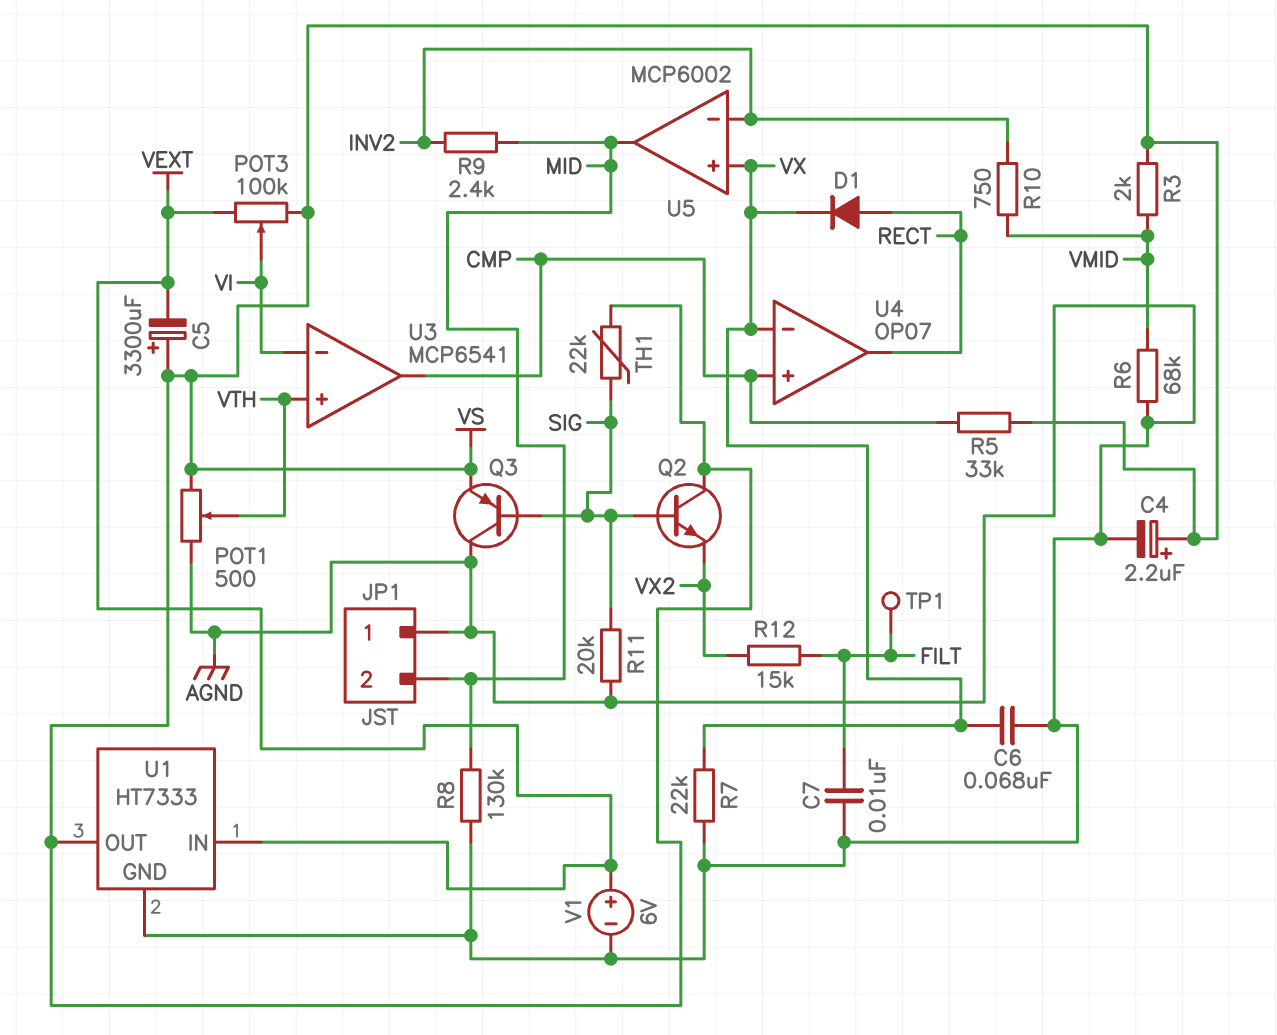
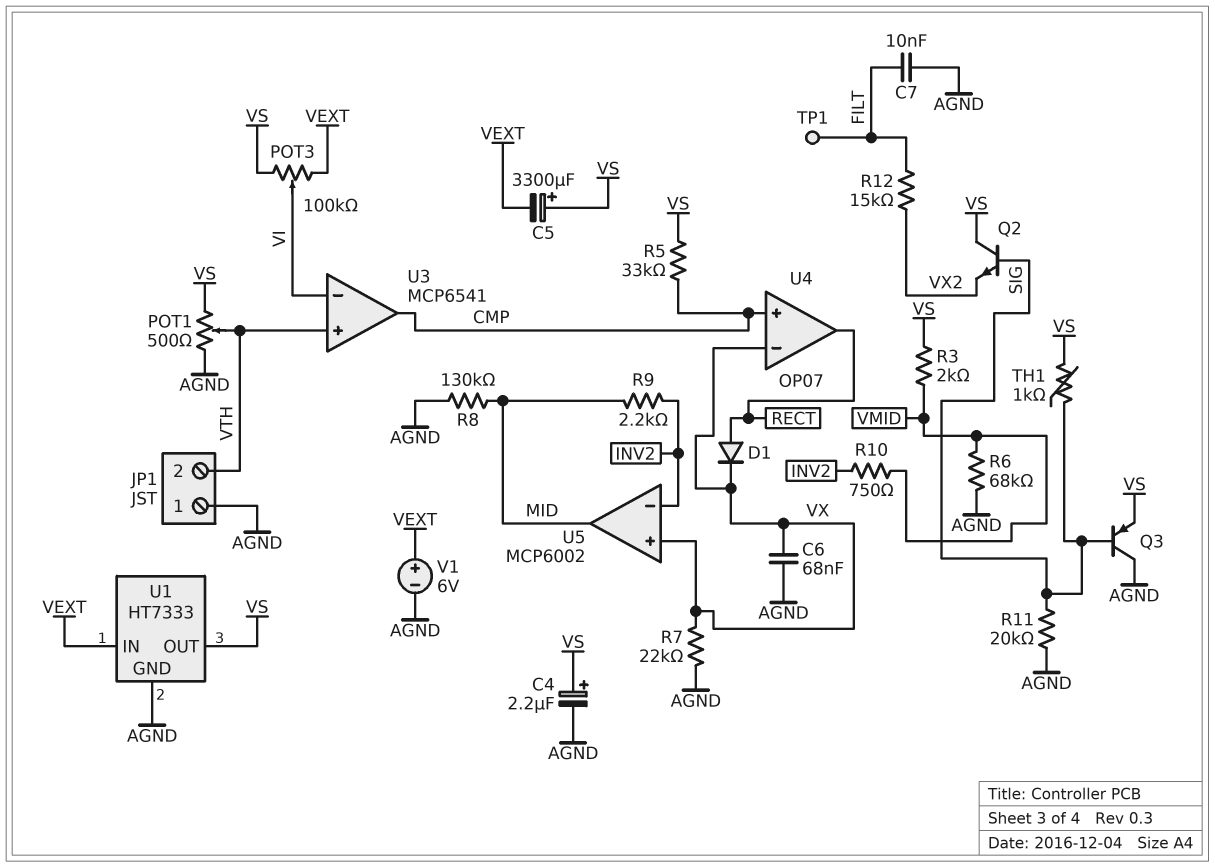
JP1 pin 2: MID -> VTH
R9: 2.4k (INV2, MID) -> 2.2k (INV2, MID)
TH1: 22k (SIG, VS) -> 1k (SIG, VS)

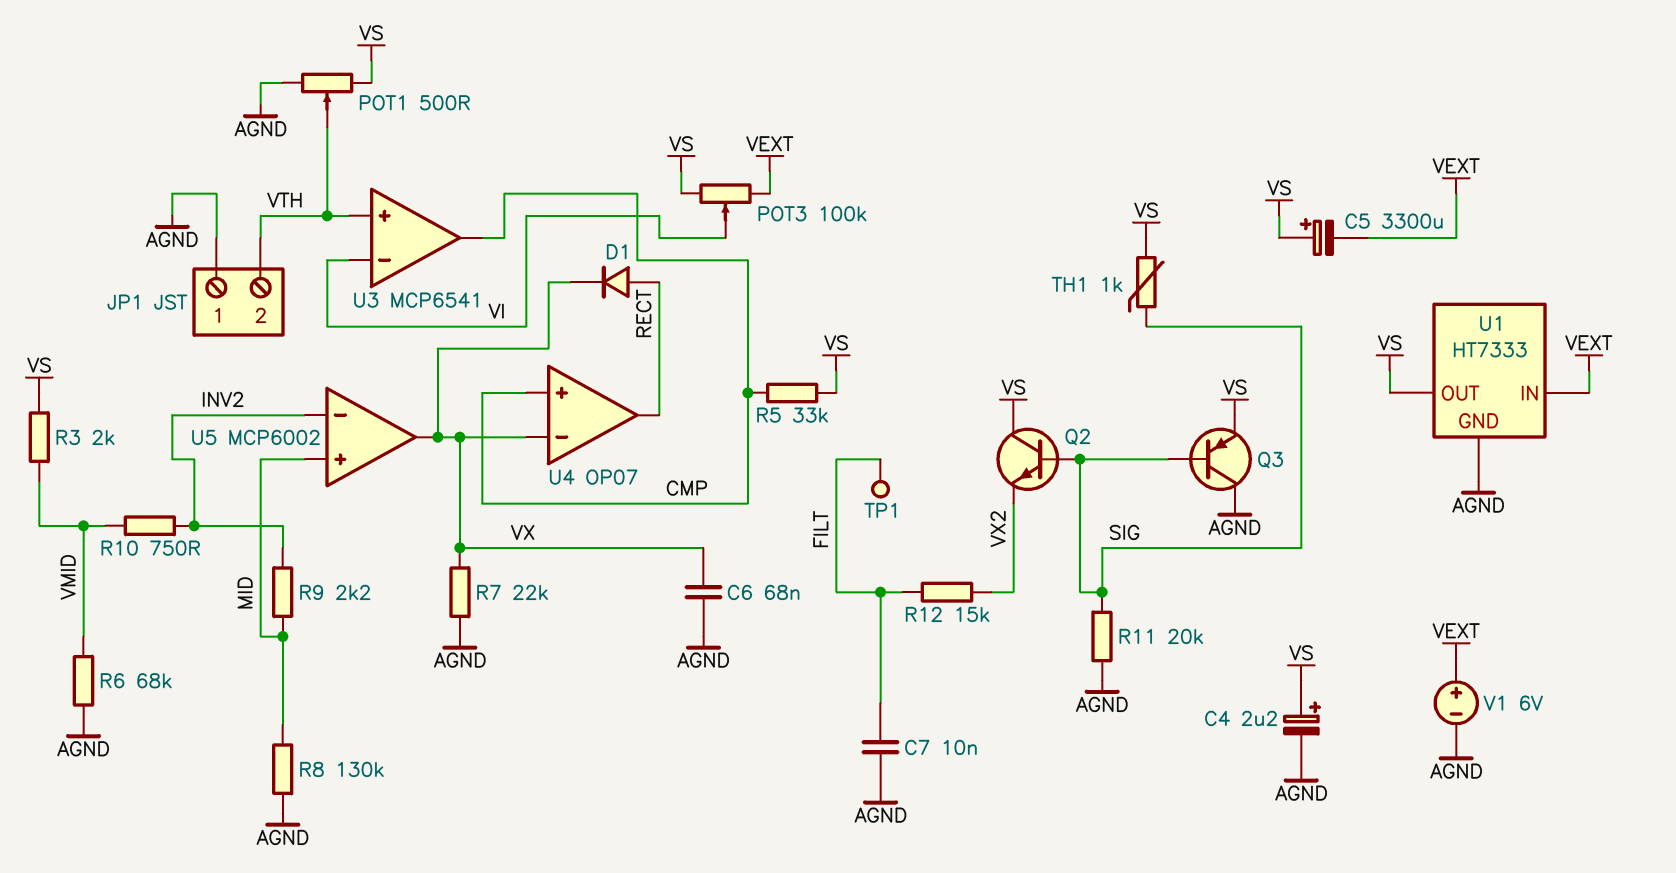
U5 pin in+: VX -> MID
U5 pin out: MID -> VX

